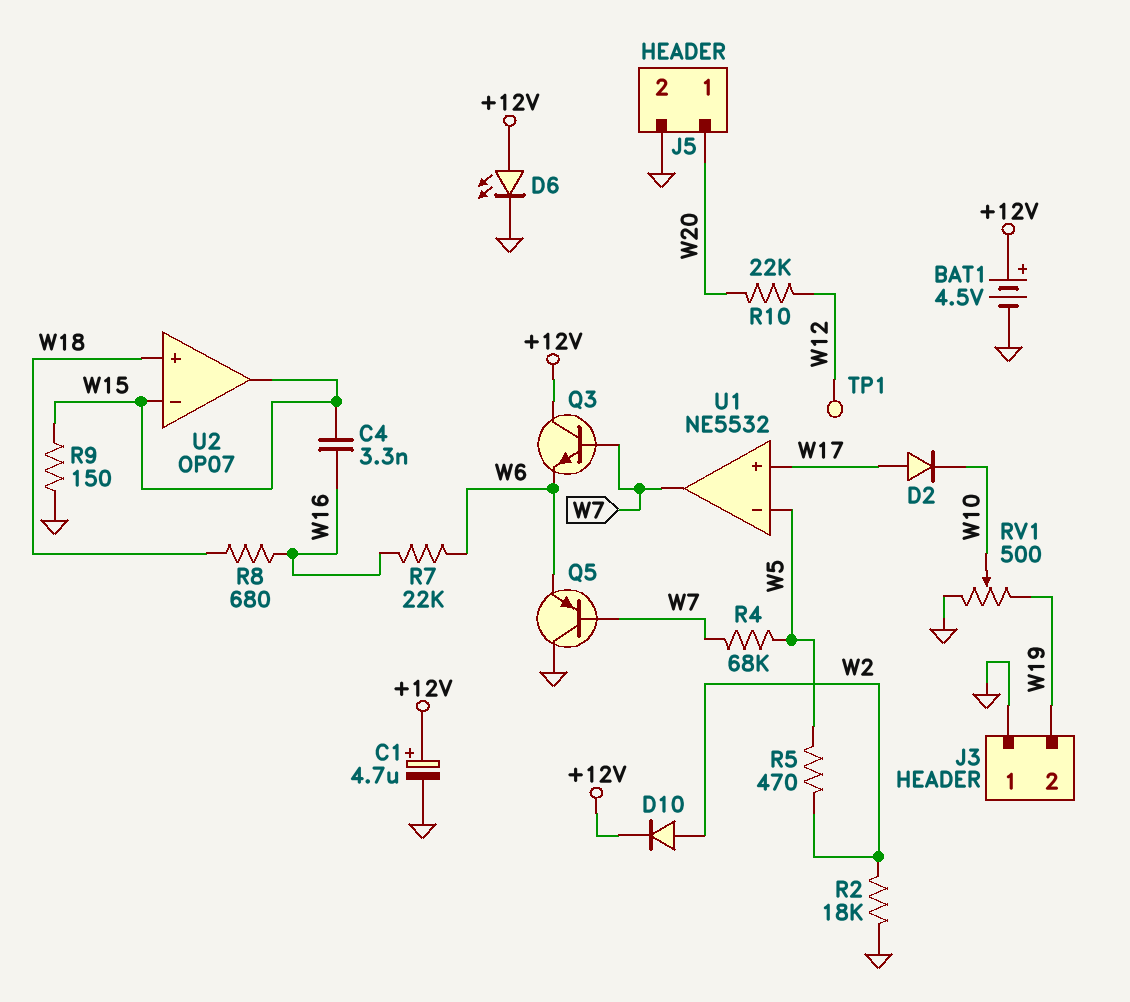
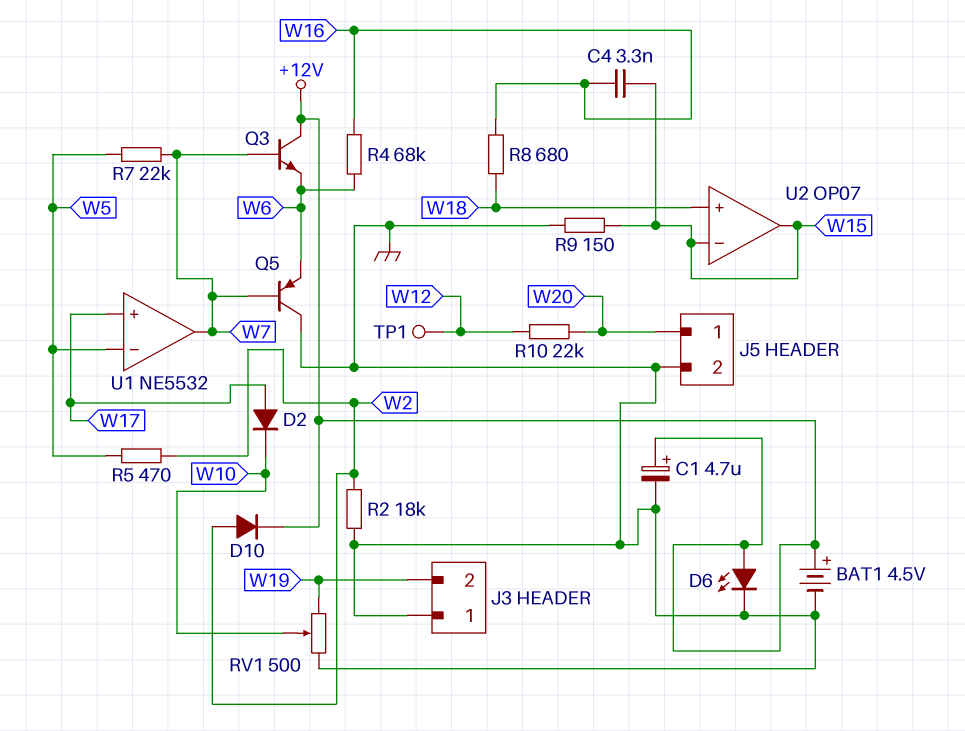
R4: 68k (W5, W7) -> 68k (W6, W16)
R7: 22k (W6, W16) -> 22k (W5, W7)

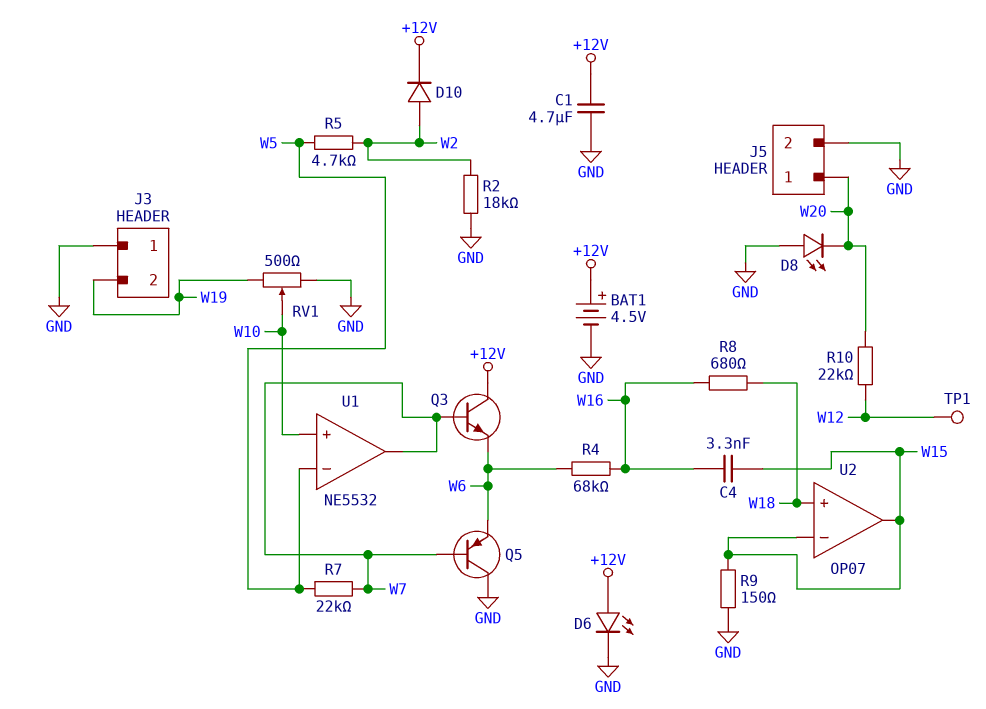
C1: 4.7uF (plus +12V, minus GND) -> 4.7uF (+12V, GND)
D2: diode (A W17, K W10) -> none
D8: none -> LED (A GND, K W20)
R5: 470 (W2, W5) -> 4.7k (W2, W5)
U1 pin in+: W17 -> W10

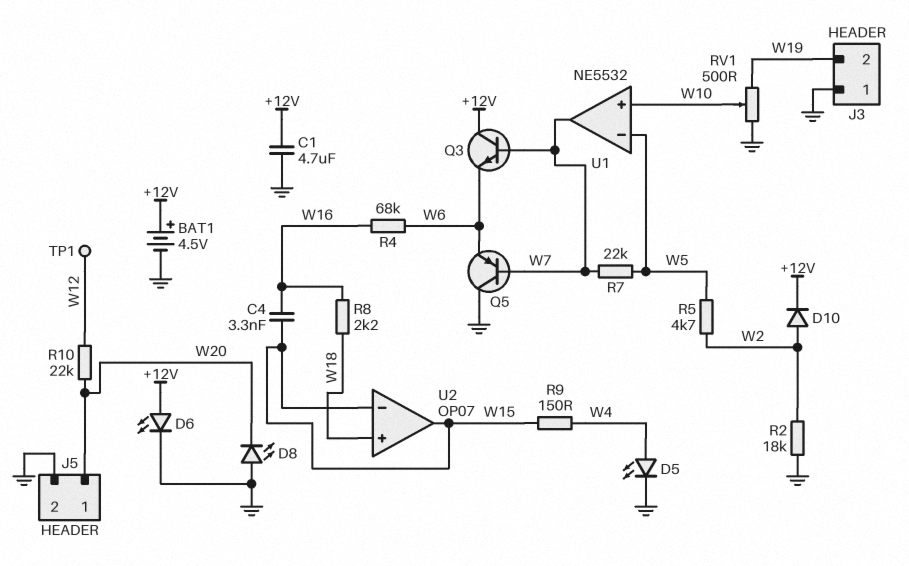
D5: none -> LED (A W4, K GND)
R8: 680 (W16, W18) -> 2.2k (W16, W18)
R9: 150 (GND, W15) -> 150 (W4, W15)

